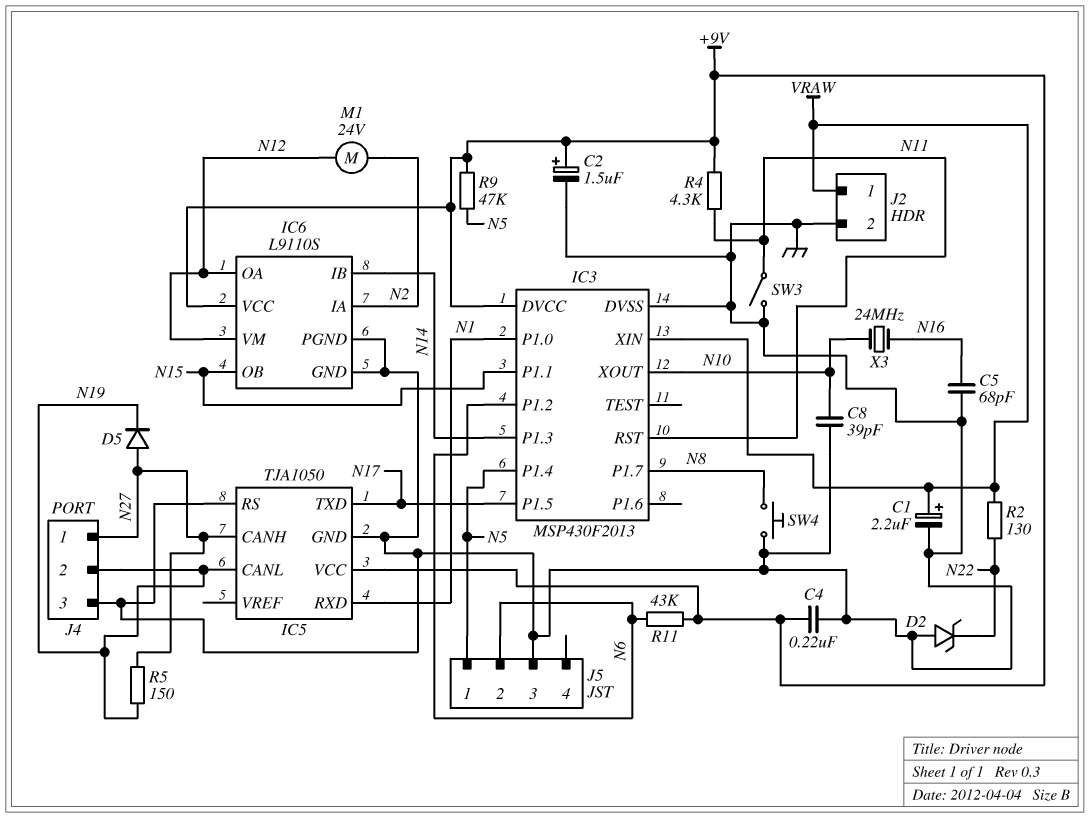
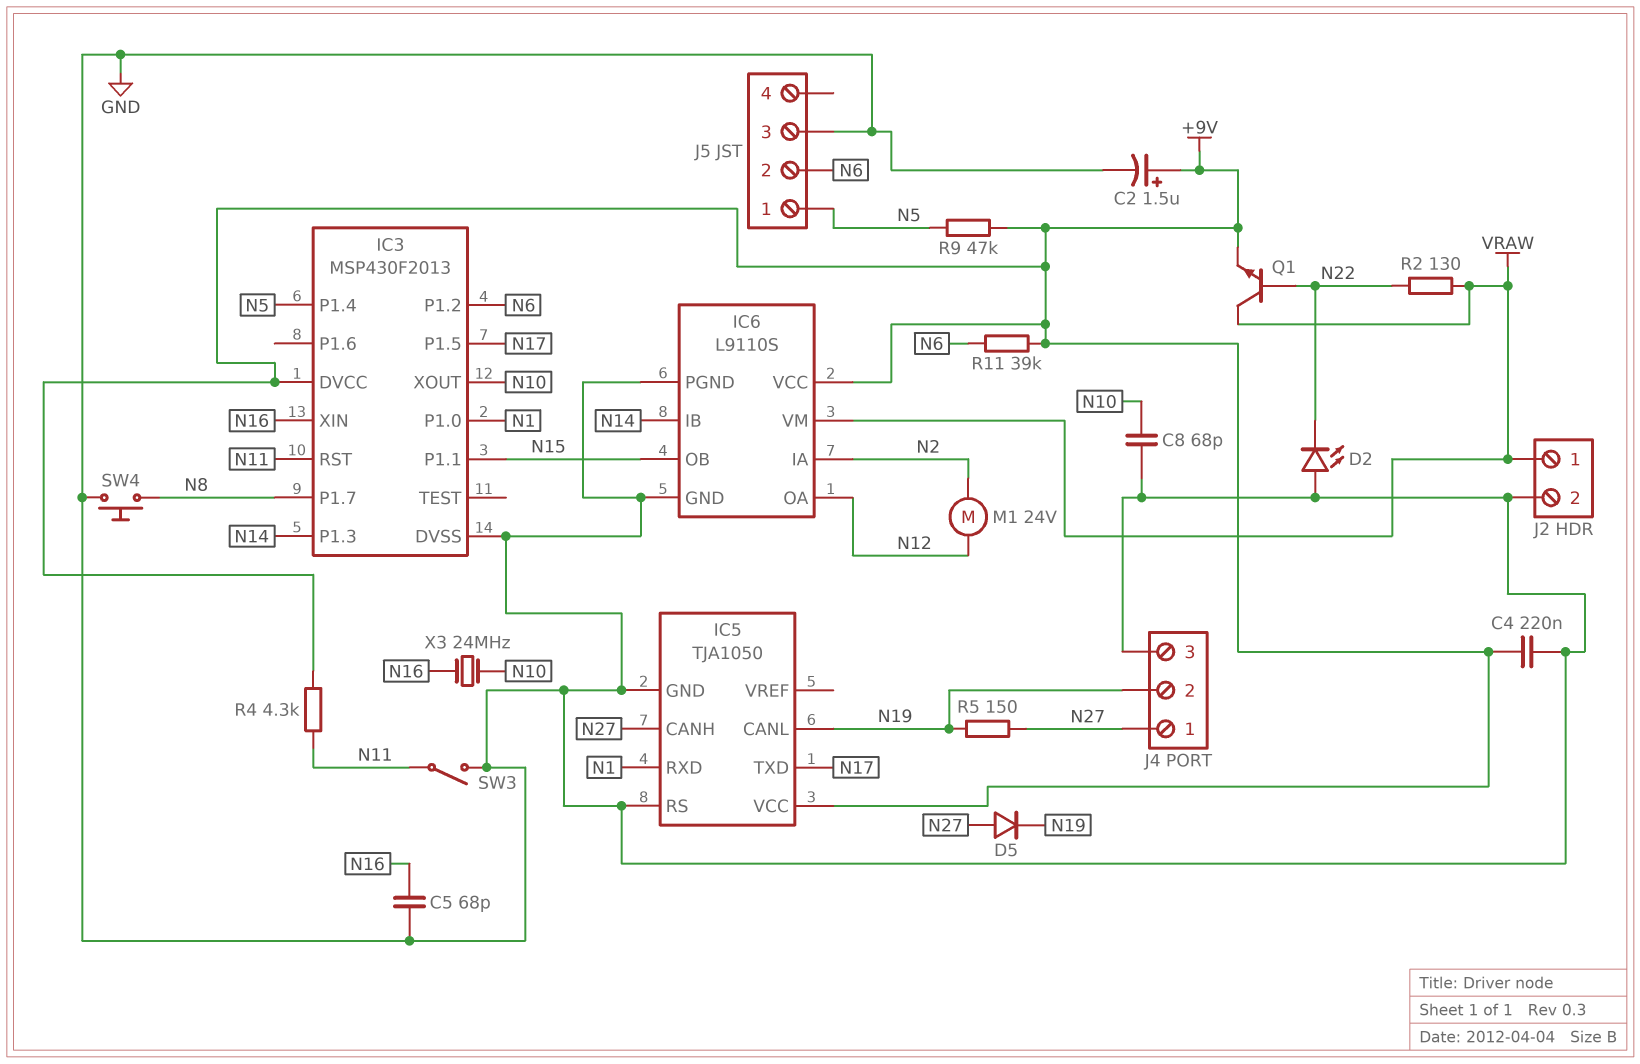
C1: 2.2uF (plus VRAW, minus GND) -> none
C8: 39pF (GND, N10) -> 68pF (GND, N10)
D2: zener (A GND, K N22) -> LED (A GND, K N22)
IC3 pin XIN: VRAW -> N16
IC6 pin VM: N12 -> VRAW
Q1: none -> NPN (B N22, C VRAW, E +9V)
R11: 43k (+9V, N6) -> 39k (+9V, N6)

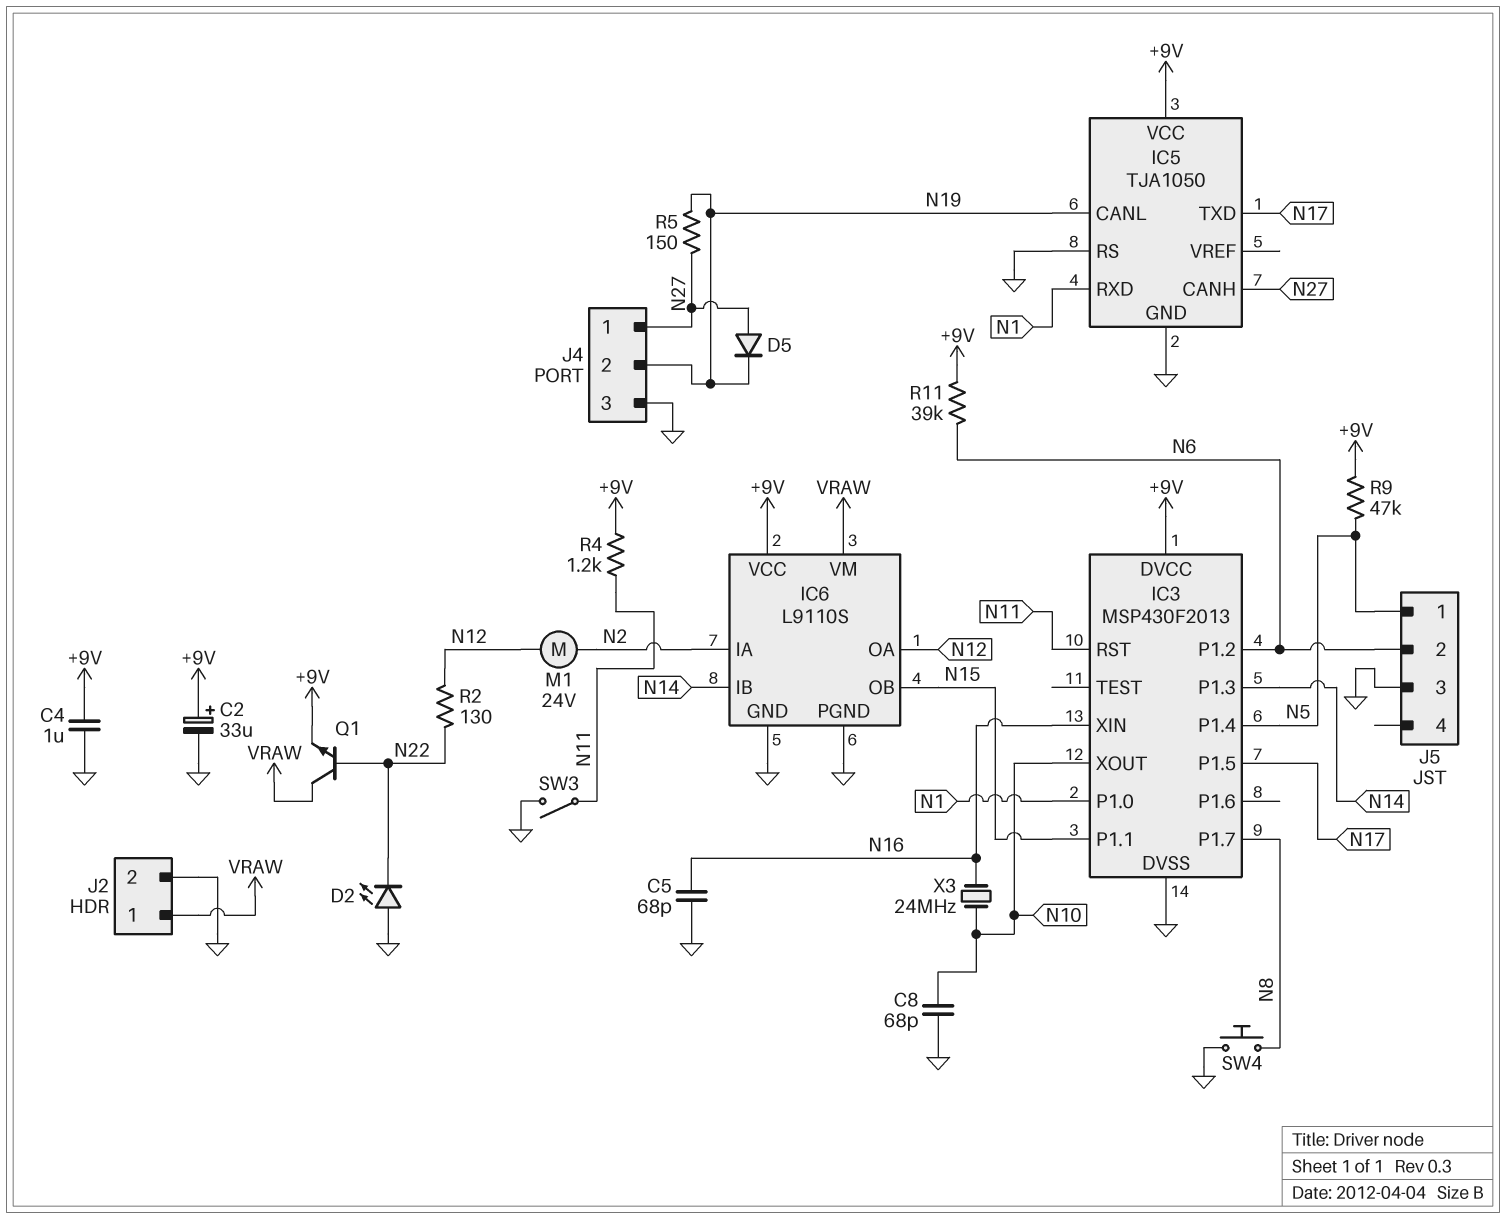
C2: 1.5uF (plus +9V, minus GND) -> 33uF (plus +9V, minus GND)
C4: 220nF (+9V, GND) -> 1uF (+9V, GND)
R2: 130 (N22, VRAW) -> 130 (N12, N22)
R4: 4.3k (+9V, N11) -> 1.2k (+9V, N11)

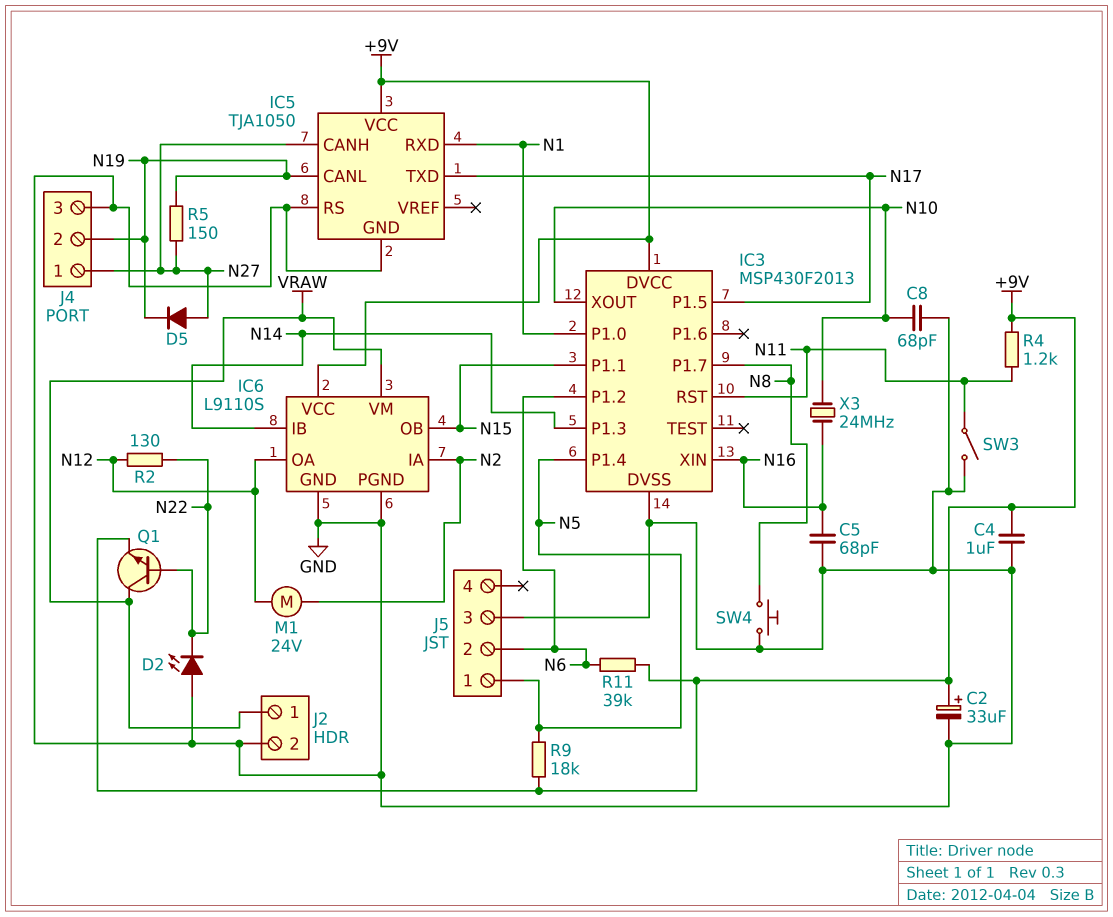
R9: 47k (+9V, N5) -> 18k (+9V, N5)

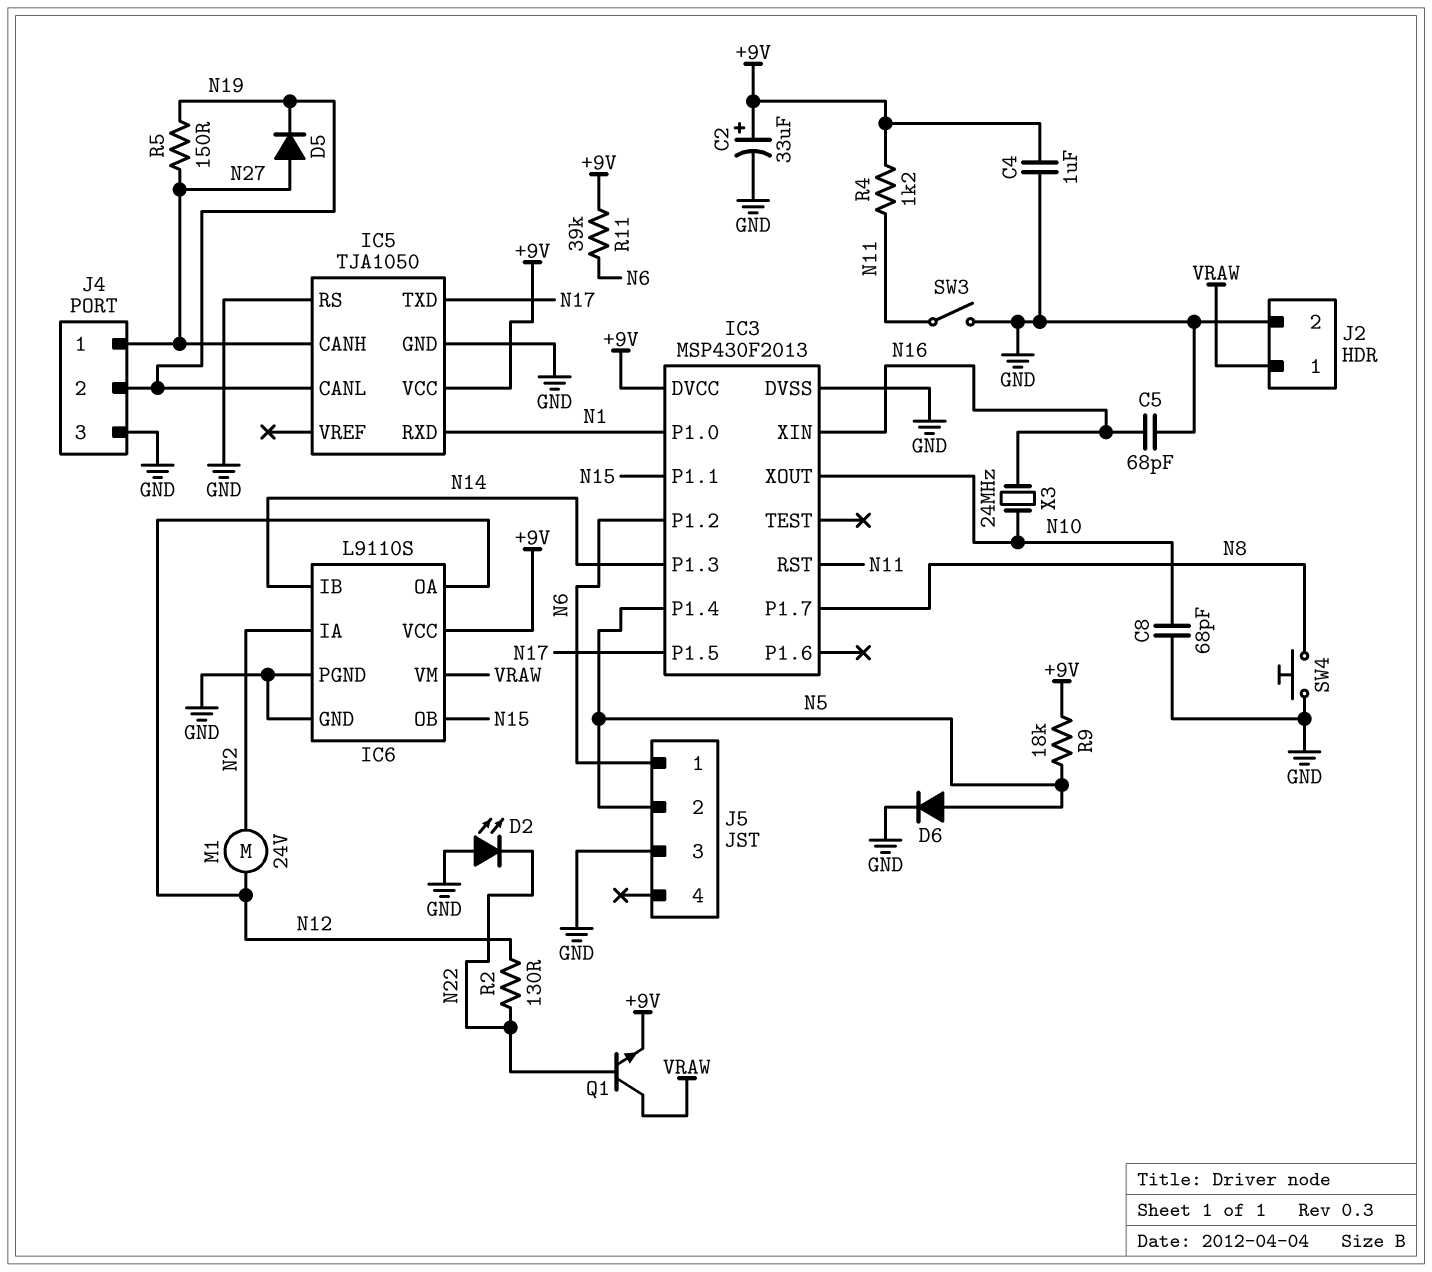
D6: none -> diode (A N5, K GND)
J5 pin 1: N5 -> N6
J5 pin 2: N6 -> N5

